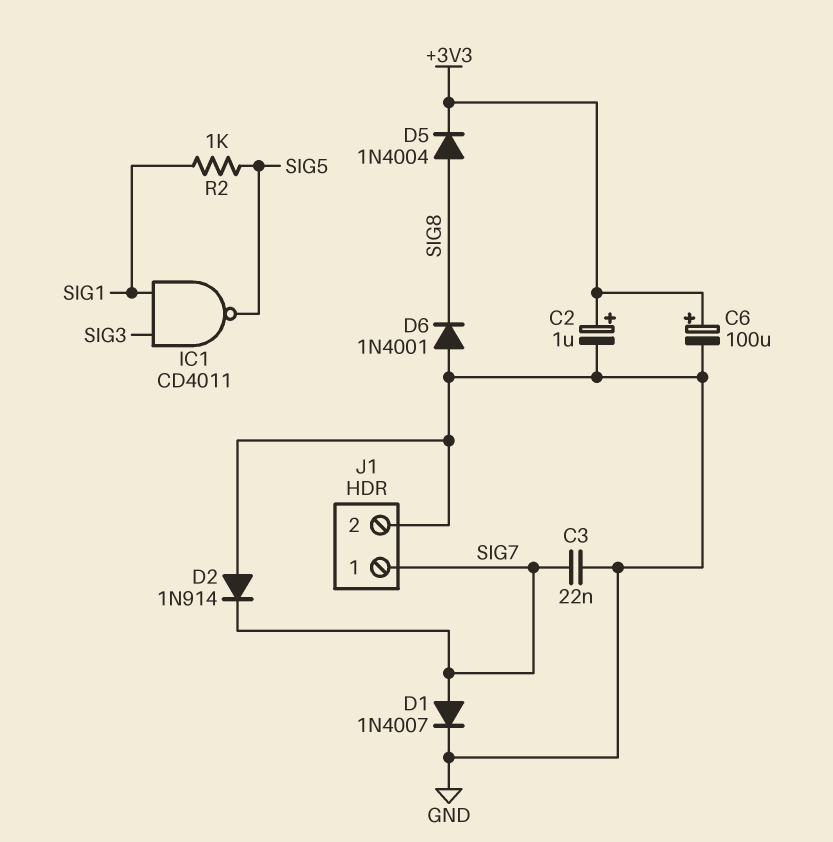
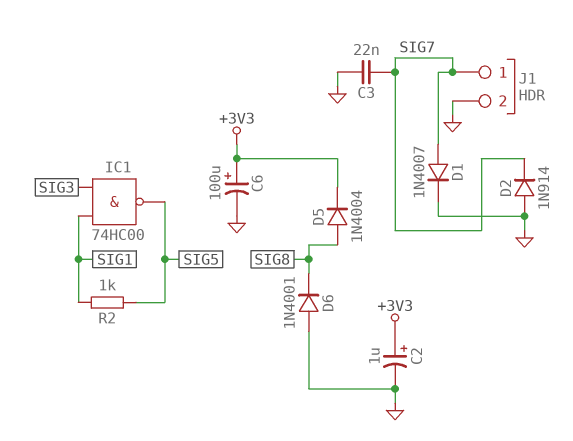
IC1: NAND CD4011 (in SIG1, in SIG3, out SIG5) -> NAND 74HC00 (in SIG1, in SIG3, out SIG5)

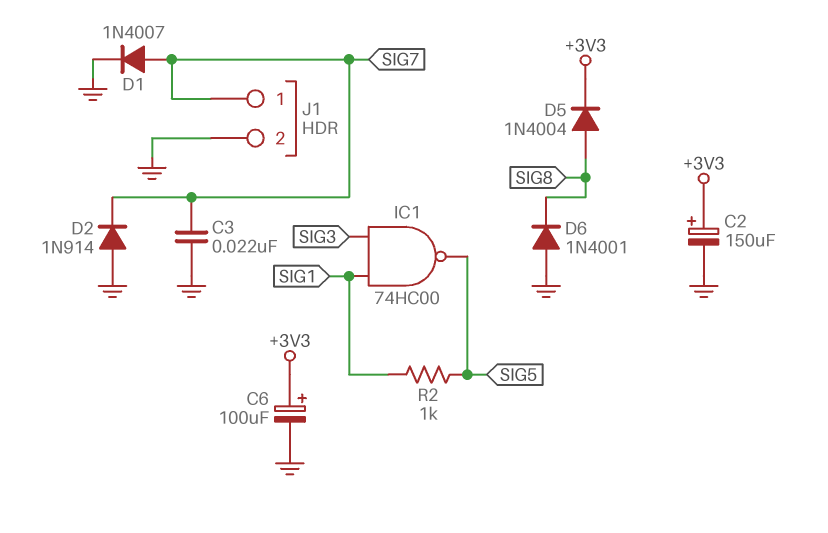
C2: 1uF (plus +3V3, minus GND) -> 150uF (plus +3V3, minus GND)

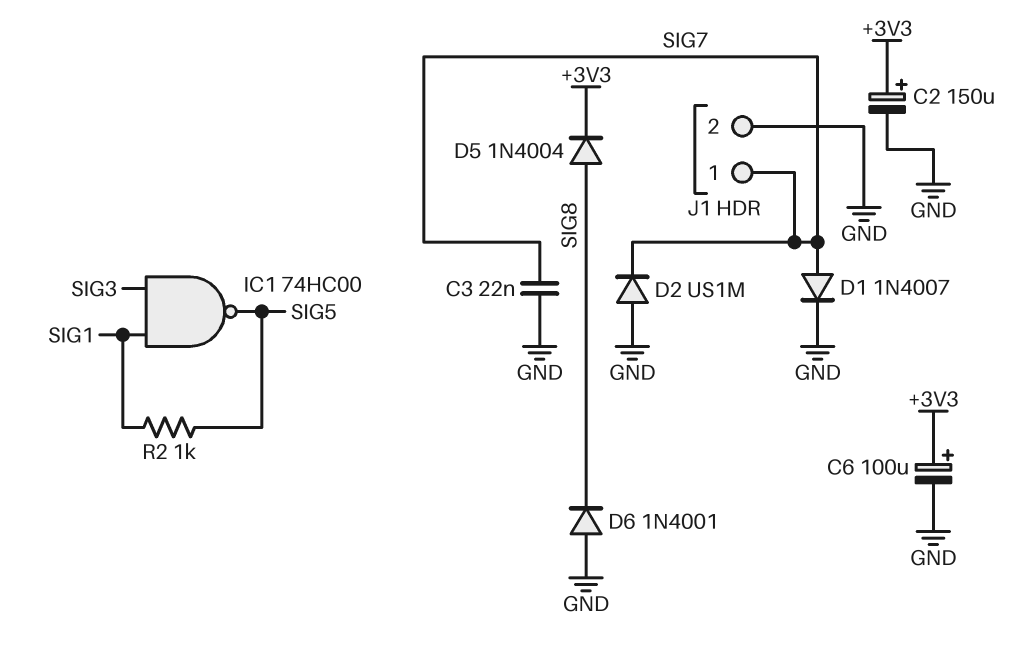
D2: diode 1N914 (A GND, K SIG7) -> diode US1M (A GND, K SIG7)

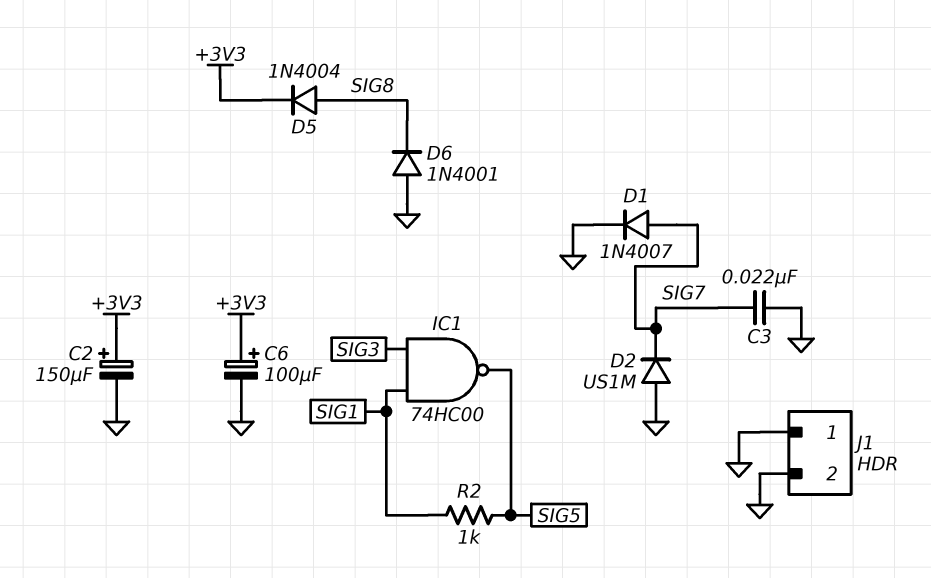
J1 pin 1: SIG7 -> GND

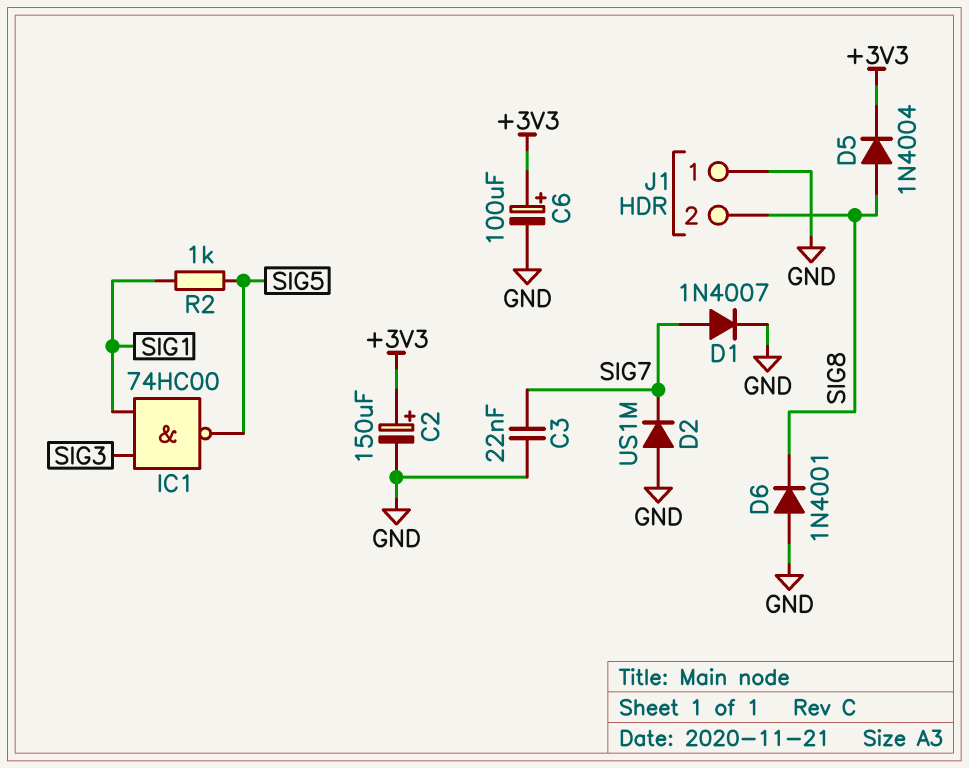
J1 pin 2: GND -> SIG8

